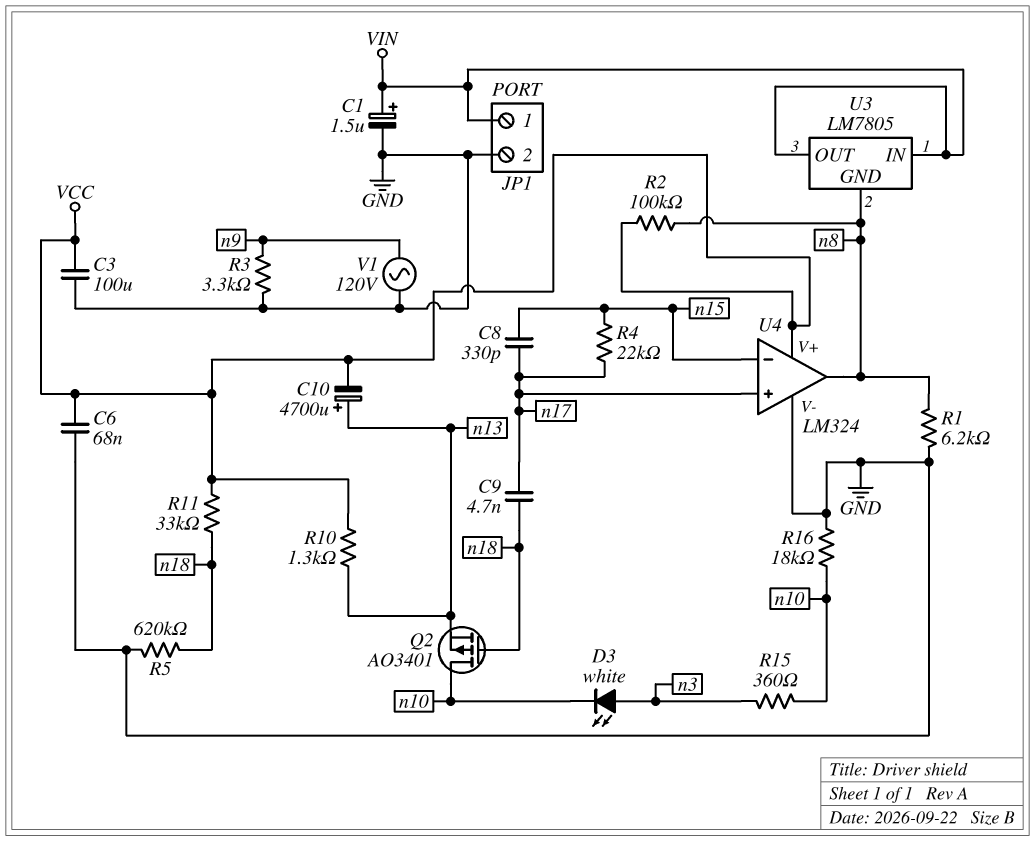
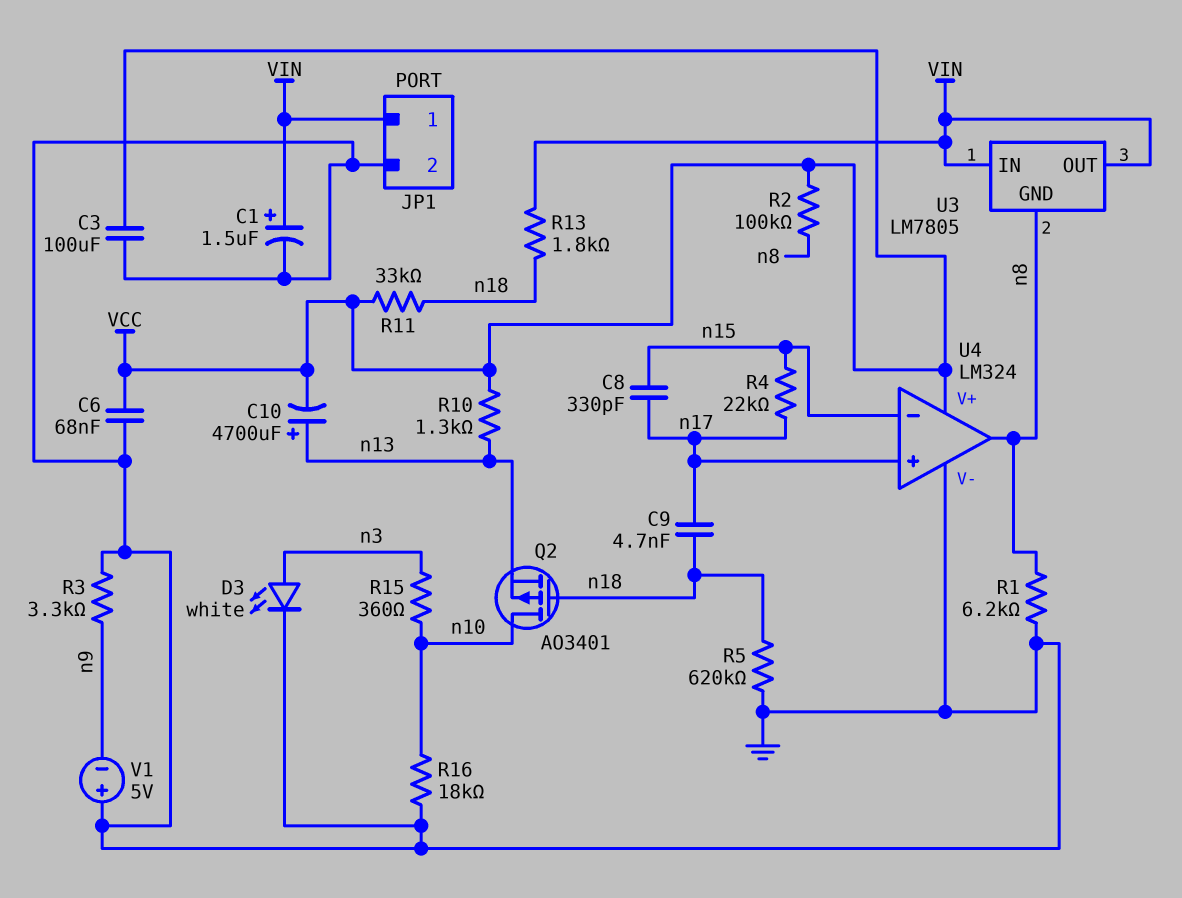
D3: LED white (A n3, K n10) -> LED white (A n3, K GND)
R13: none -> 1.8k (VIN, n18)
V1: AC 120V (GND, n9) -> 5V (plus GND, minus n9)

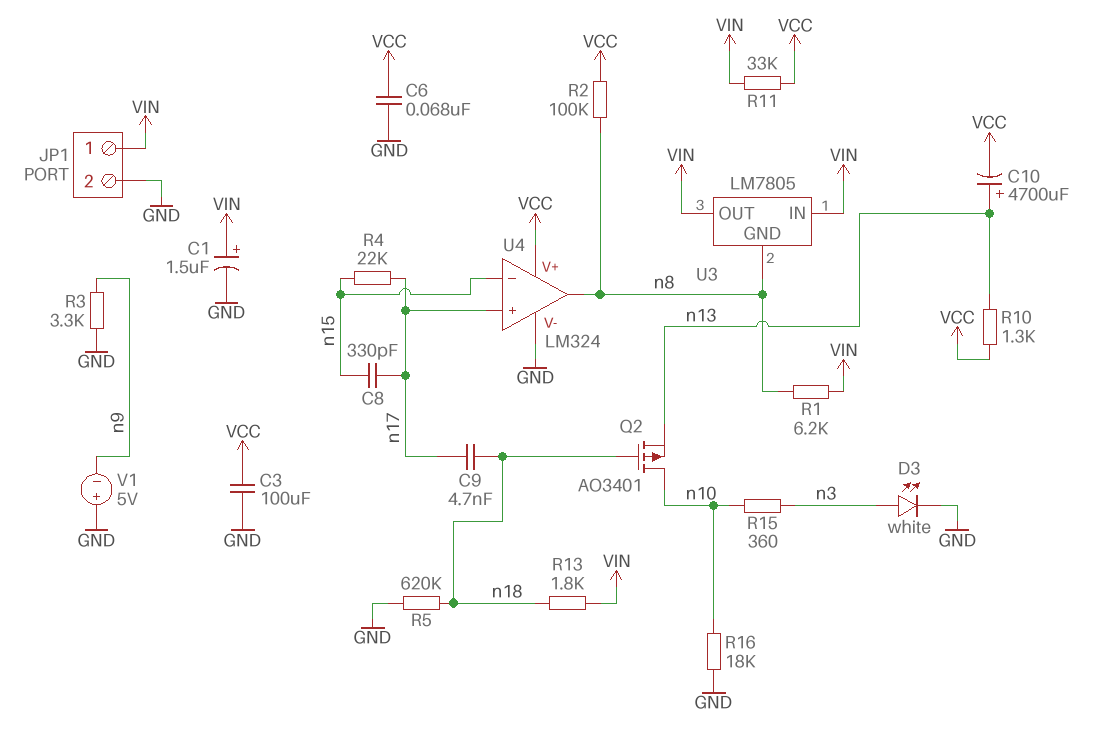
R1: 6.2k (GND, n8) -> 6.2k (VIN, n8)
R11: 33k (VCC, n18) -> 33k (VCC, VIN)

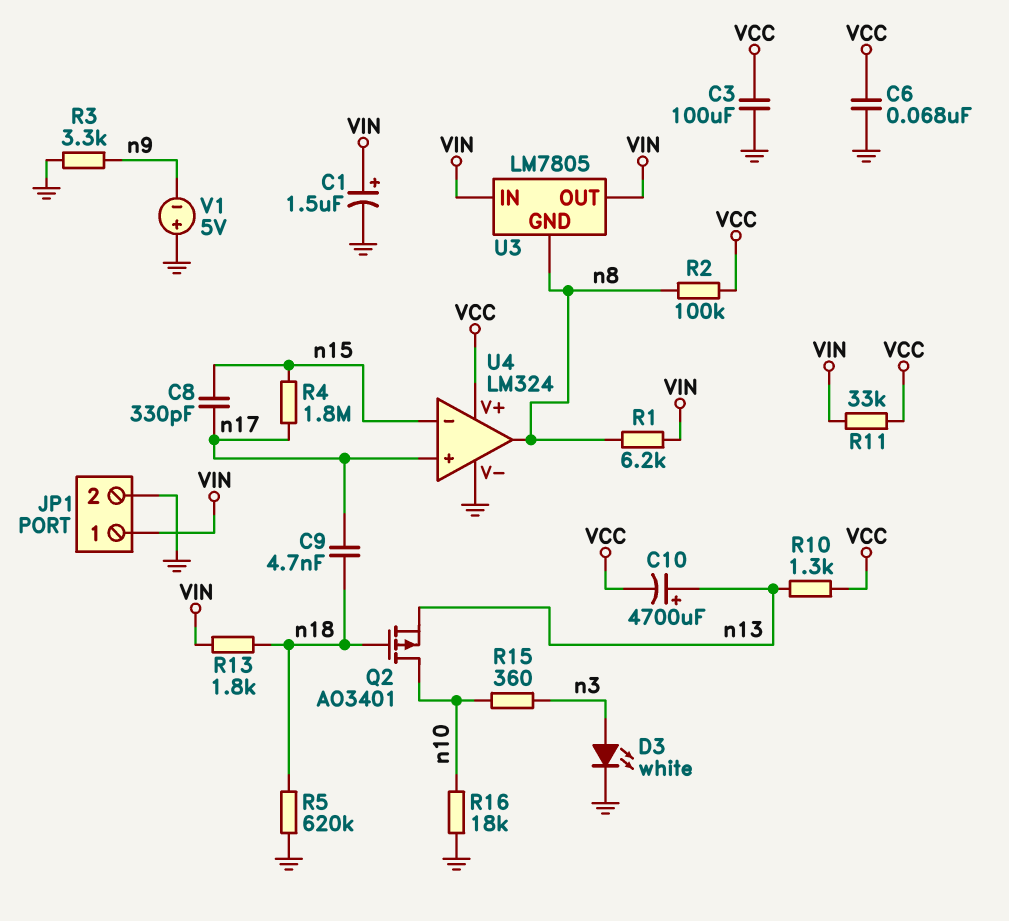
R4: 22k (n15, n17) -> 1.8M (n15, n17)

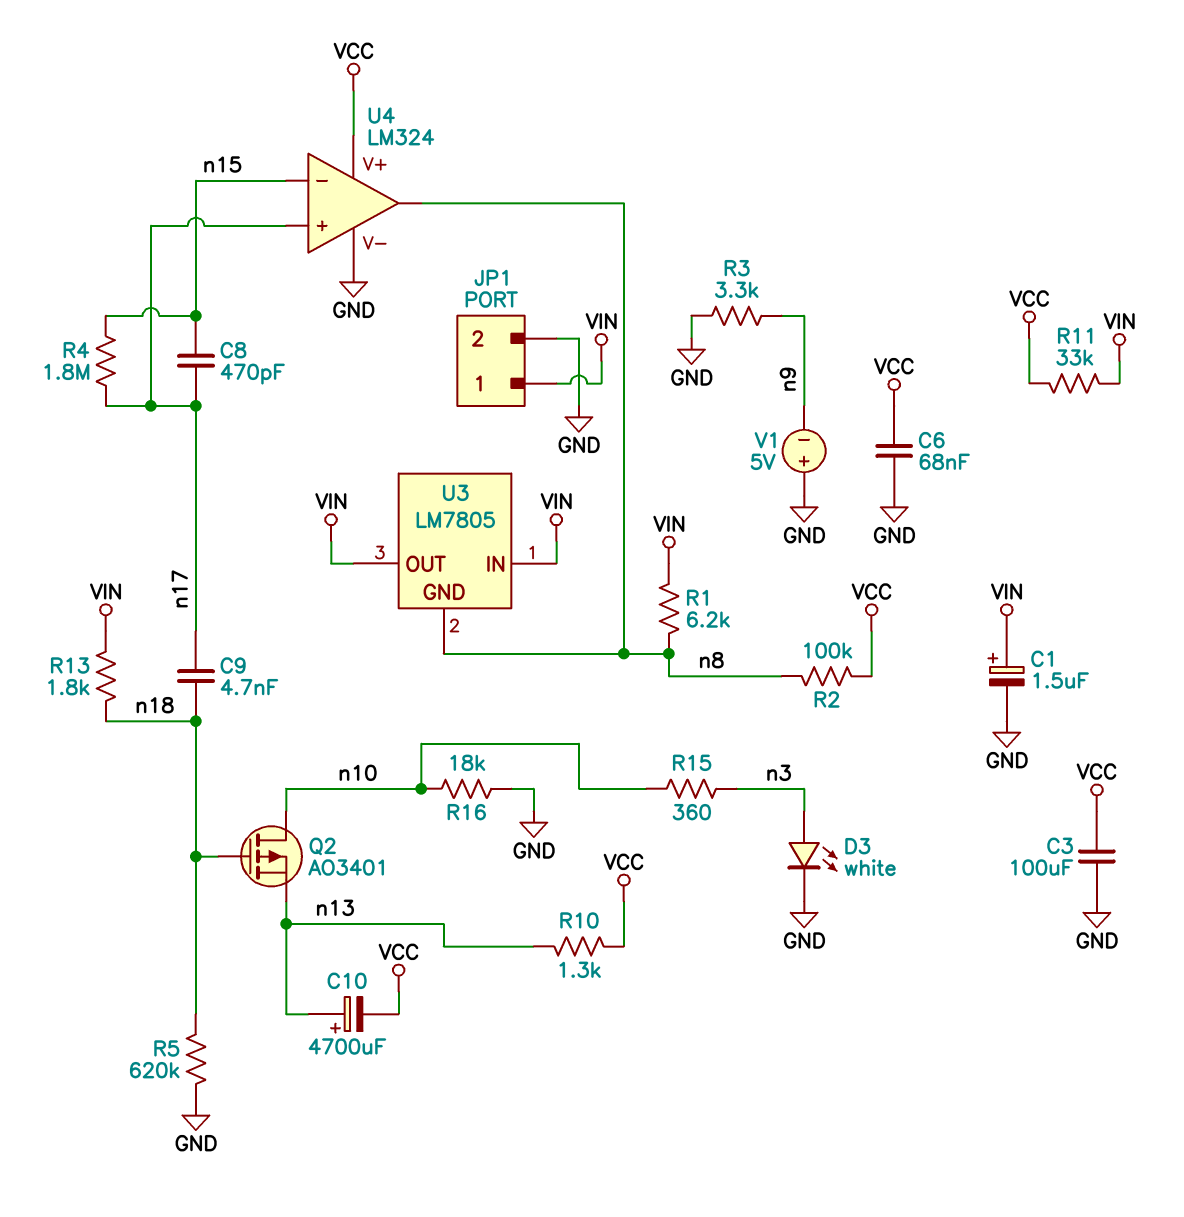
C8: 330pF (n15, n17) -> 470pF (n15, n17)

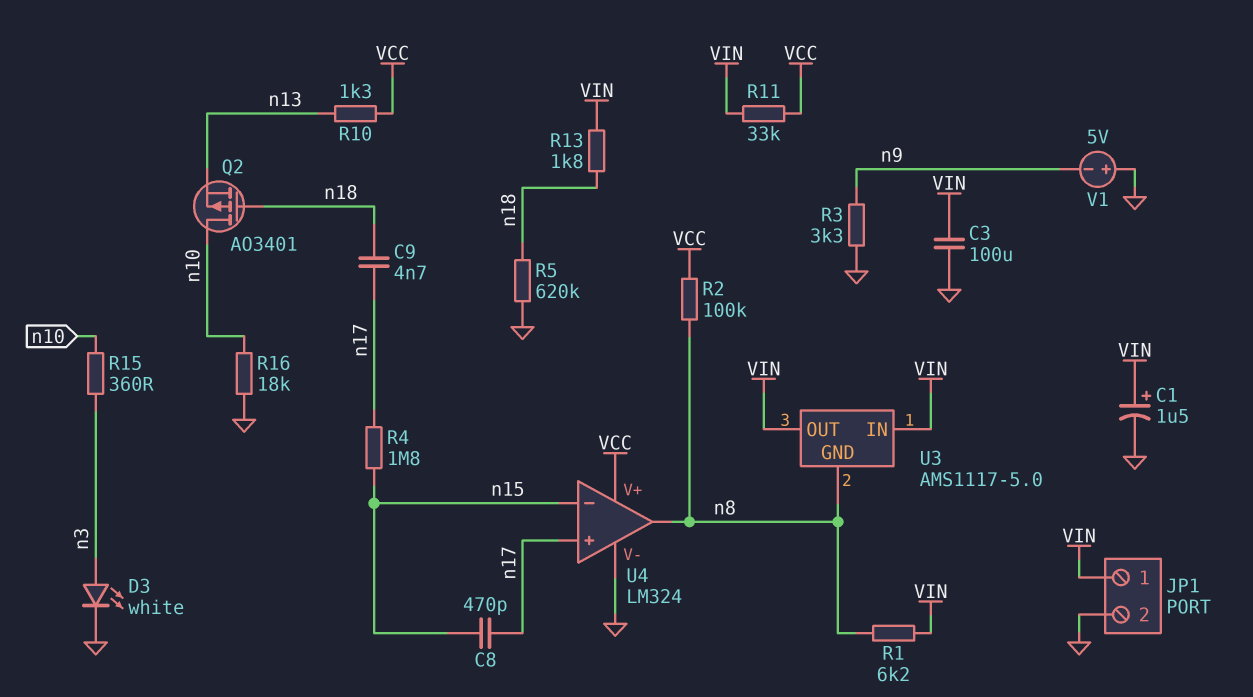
C3: 100uF (GND, VCC) -> 100uF (GND, VIN)
C6: 68nF (GND, VCC) -> none
C10: 4700uF (plus n13, minus VCC) -> none
U3: LM7805 -> AMS1117-5.0

